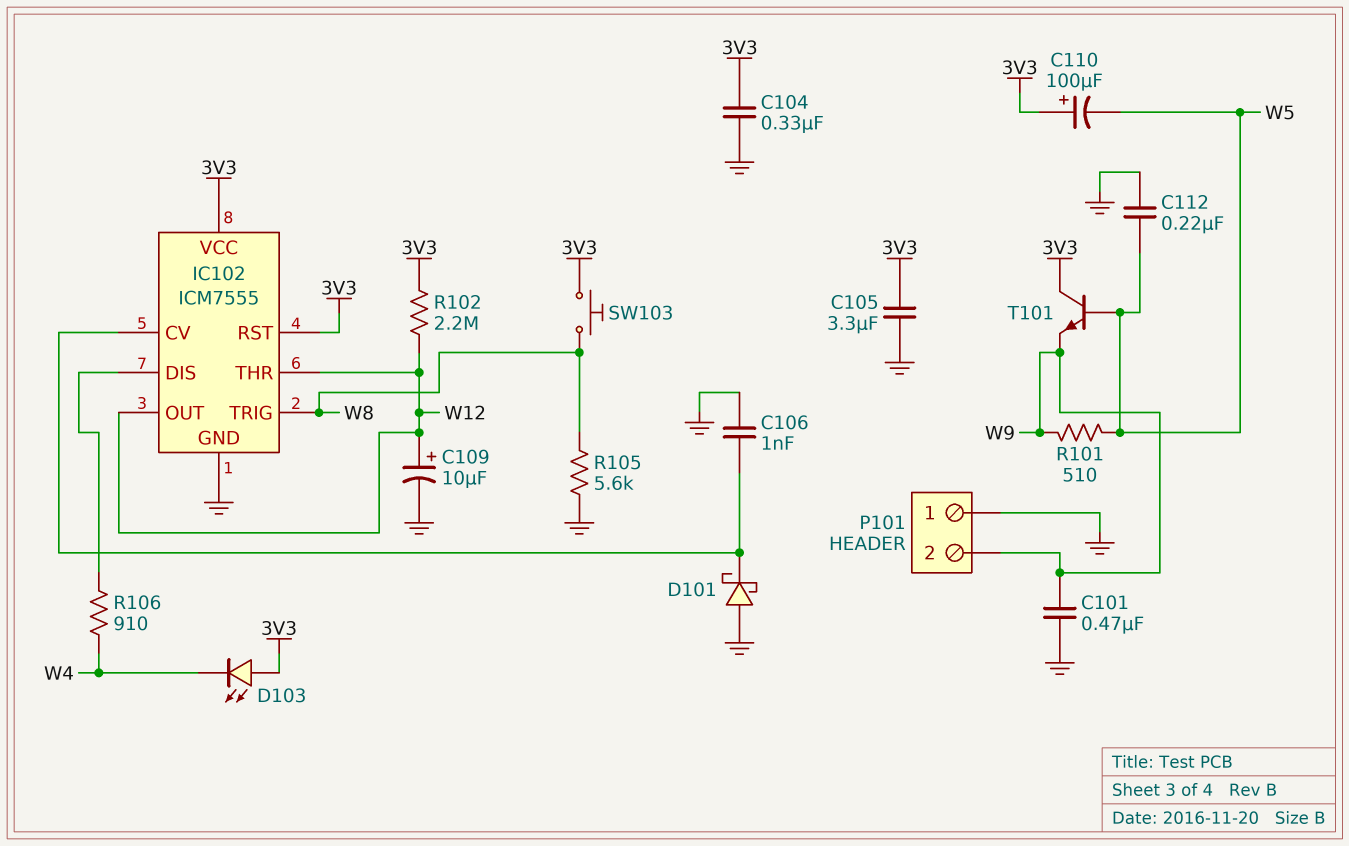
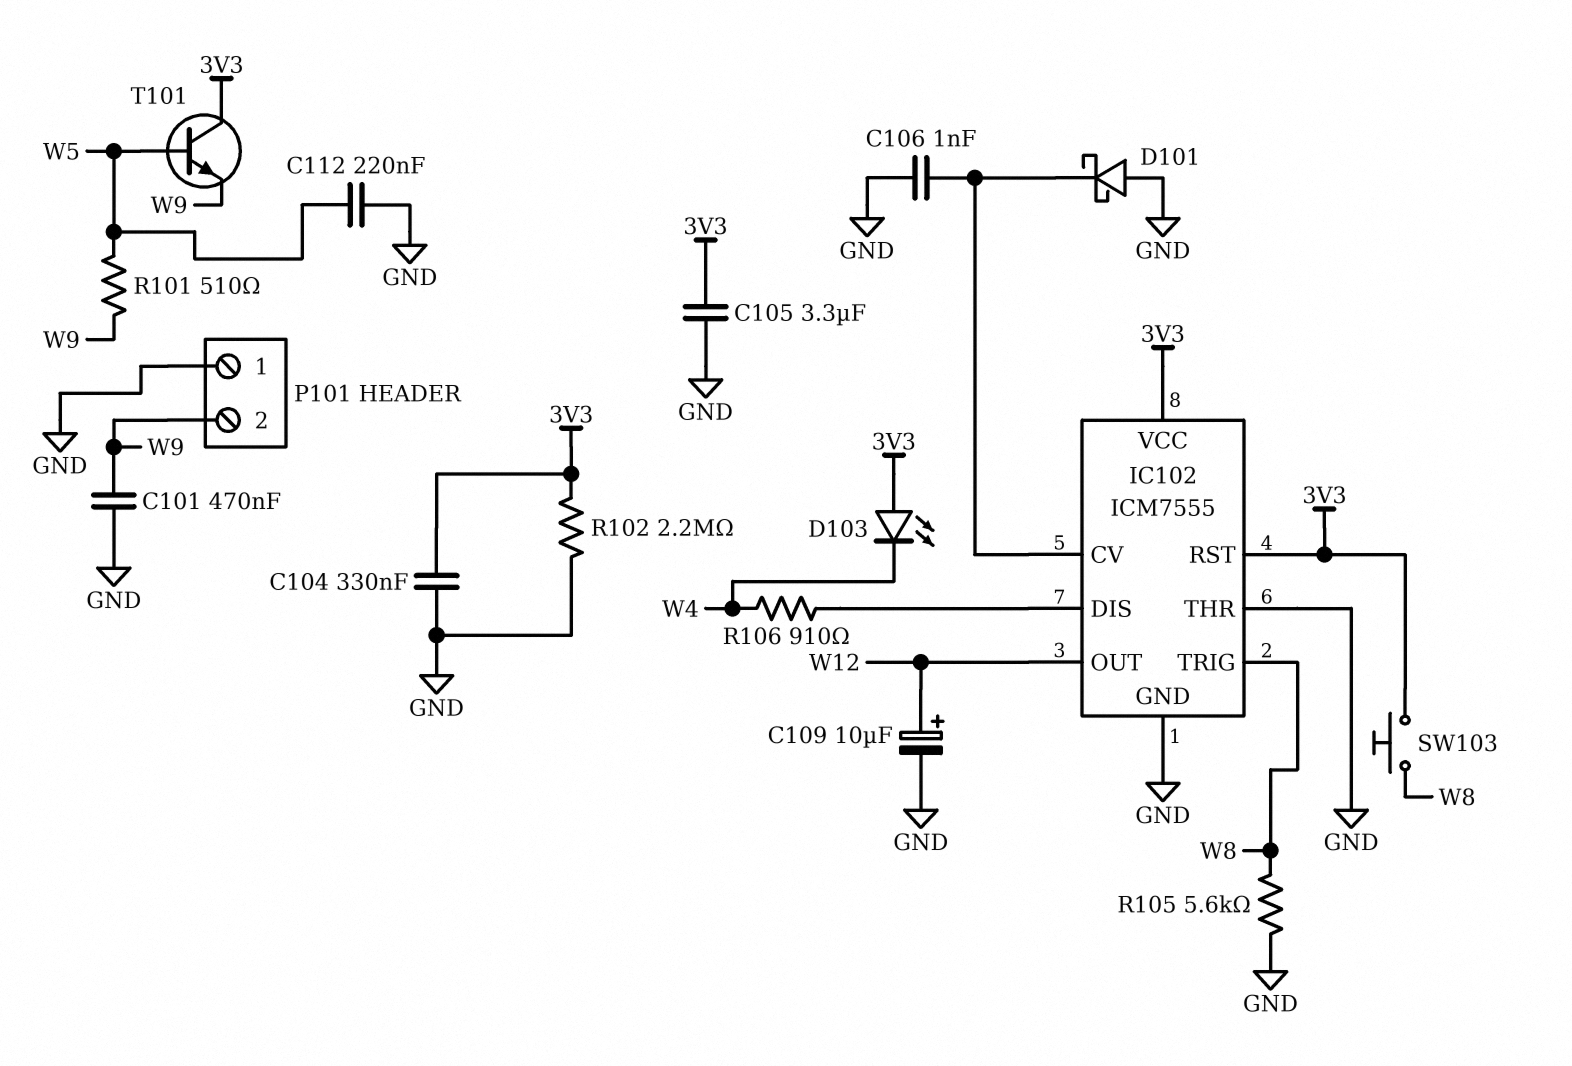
C110: 100uF (plus 3V3, minus W5) -> none
IC102 pin THR: W12 -> GND
R102: 2.2M (3V3, W12) -> 2.2M (3V3, GND)

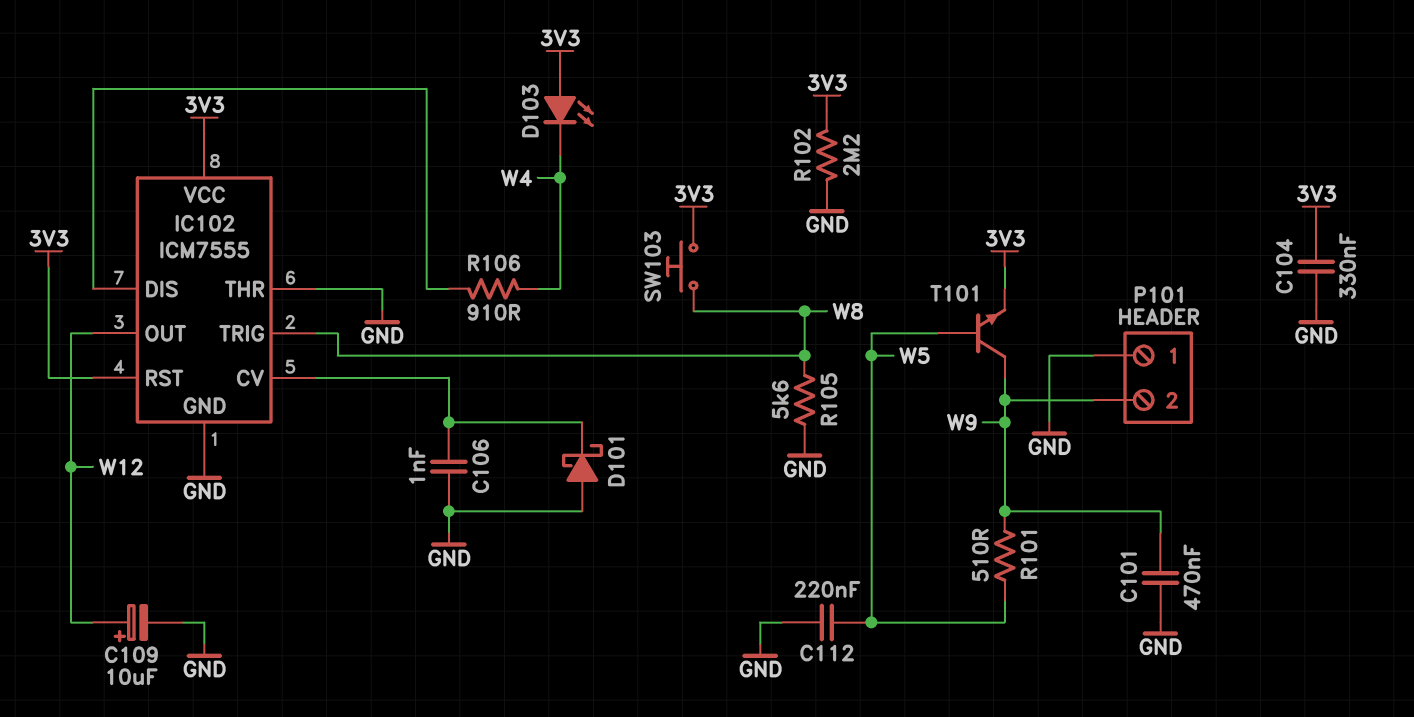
C105: 3.3uF (3V3, GND) -> none
T101: NPN (B W5, C 3V3, E W9) -> NPN (B W5, C W9, E 3V3)

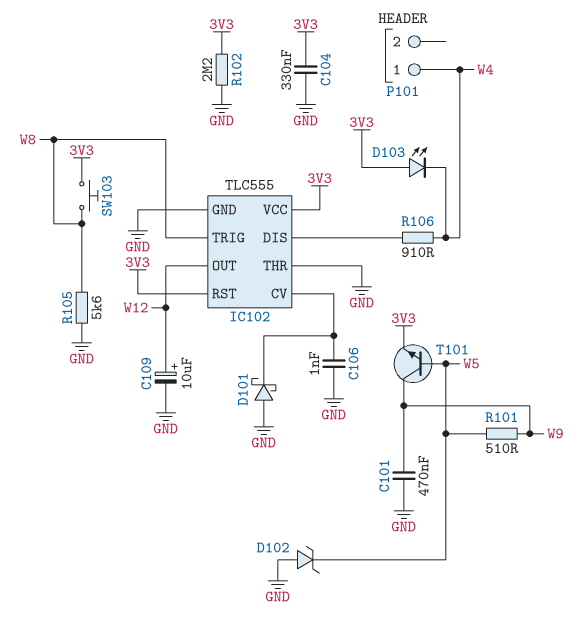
C112: 220nF (GND, W5) -> none
D102: none -> zener (A GND, K W5)
IC102: ICM7555 -> TLC555
P101 pin 1: GND -> W4
P101 pin 2: W9 -> none

